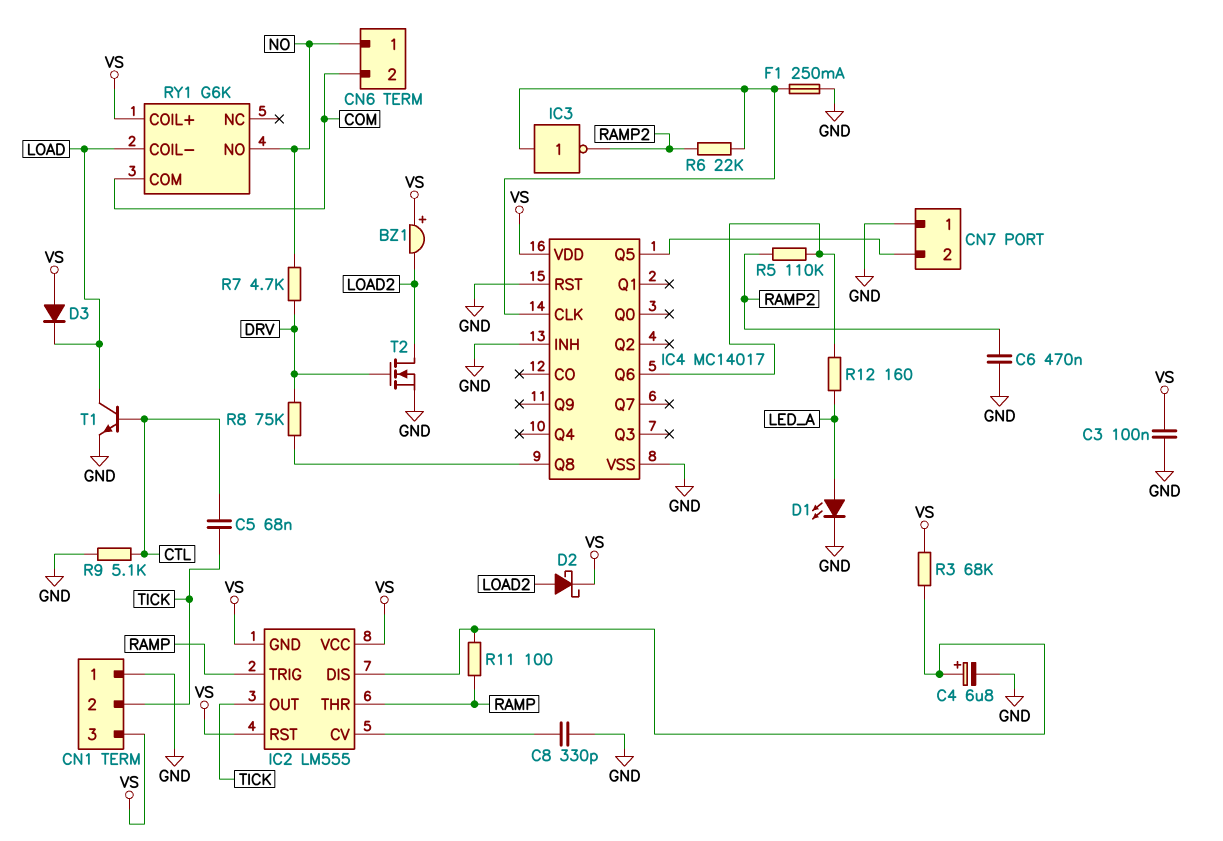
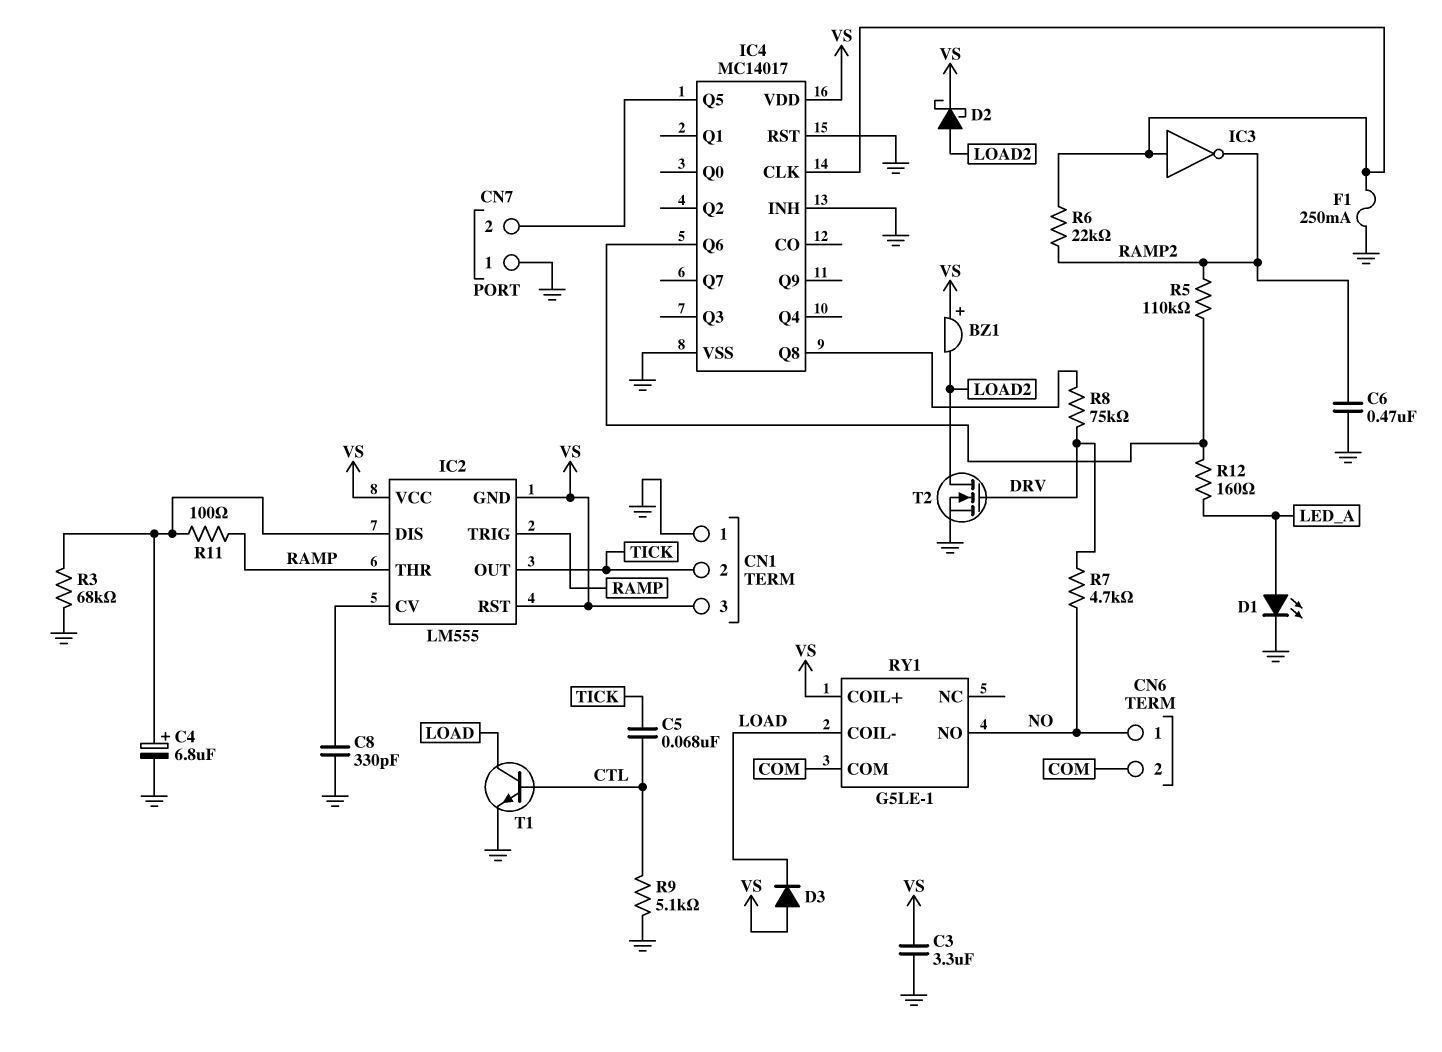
C3: 100nF (GND, VS) -> 3.3uF (GND, VS)
R3: 68k (IC2/DIS, VS) -> 68k (GND, IC2/DIS)
RY1: G6K -> G5LE-1

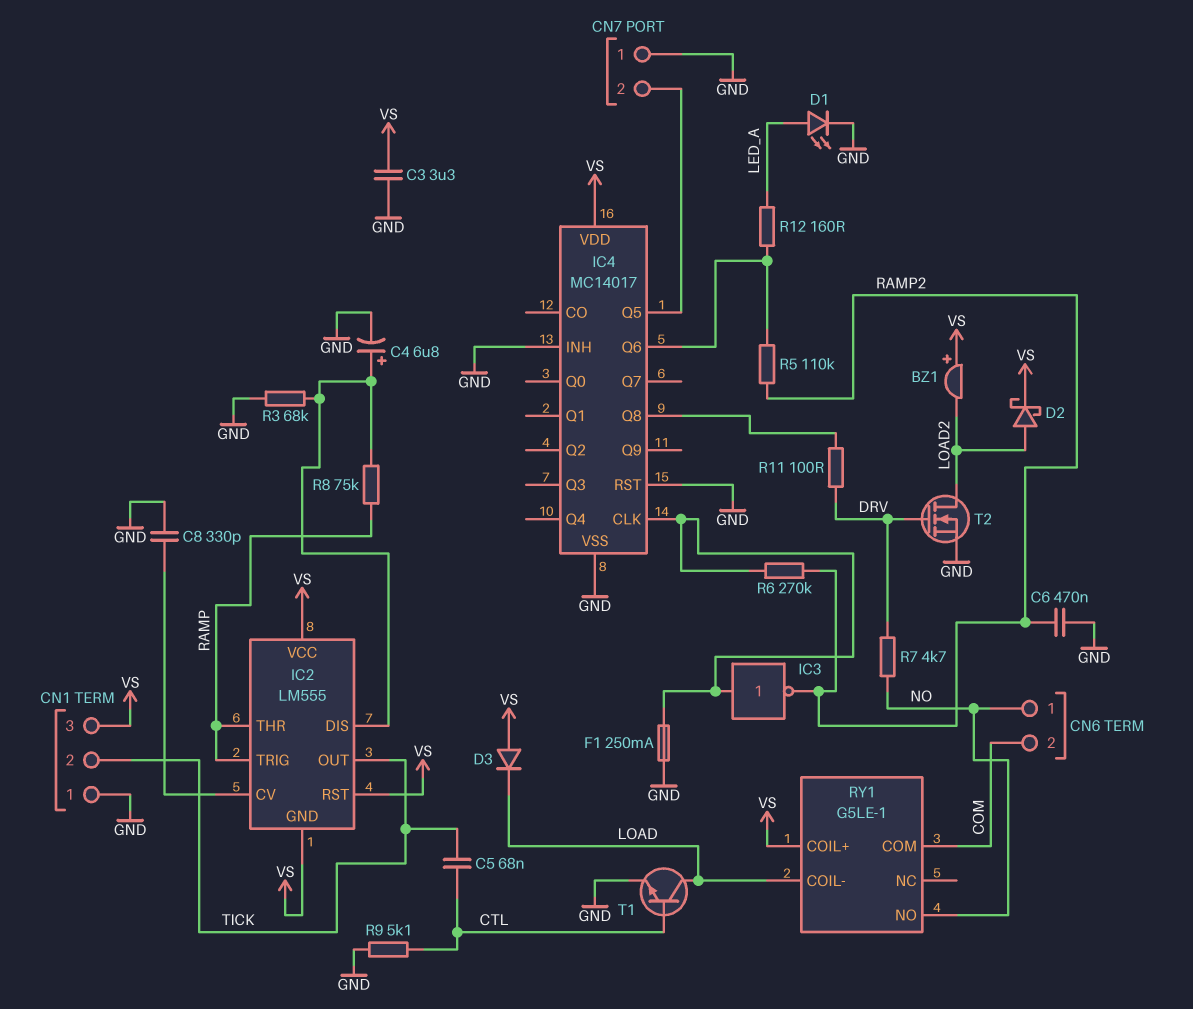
R6: 22k (IC4/CLK, RAMP2) -> 270k (IC4/CLK, RAMP2)
R8: 75k (DRV, IC4/Q8) -> 75k (IC2/DIS, RAMP)
R11: 100 (IC2/DIS, RAMP) -> 100 (DRV, IC4/Q8)

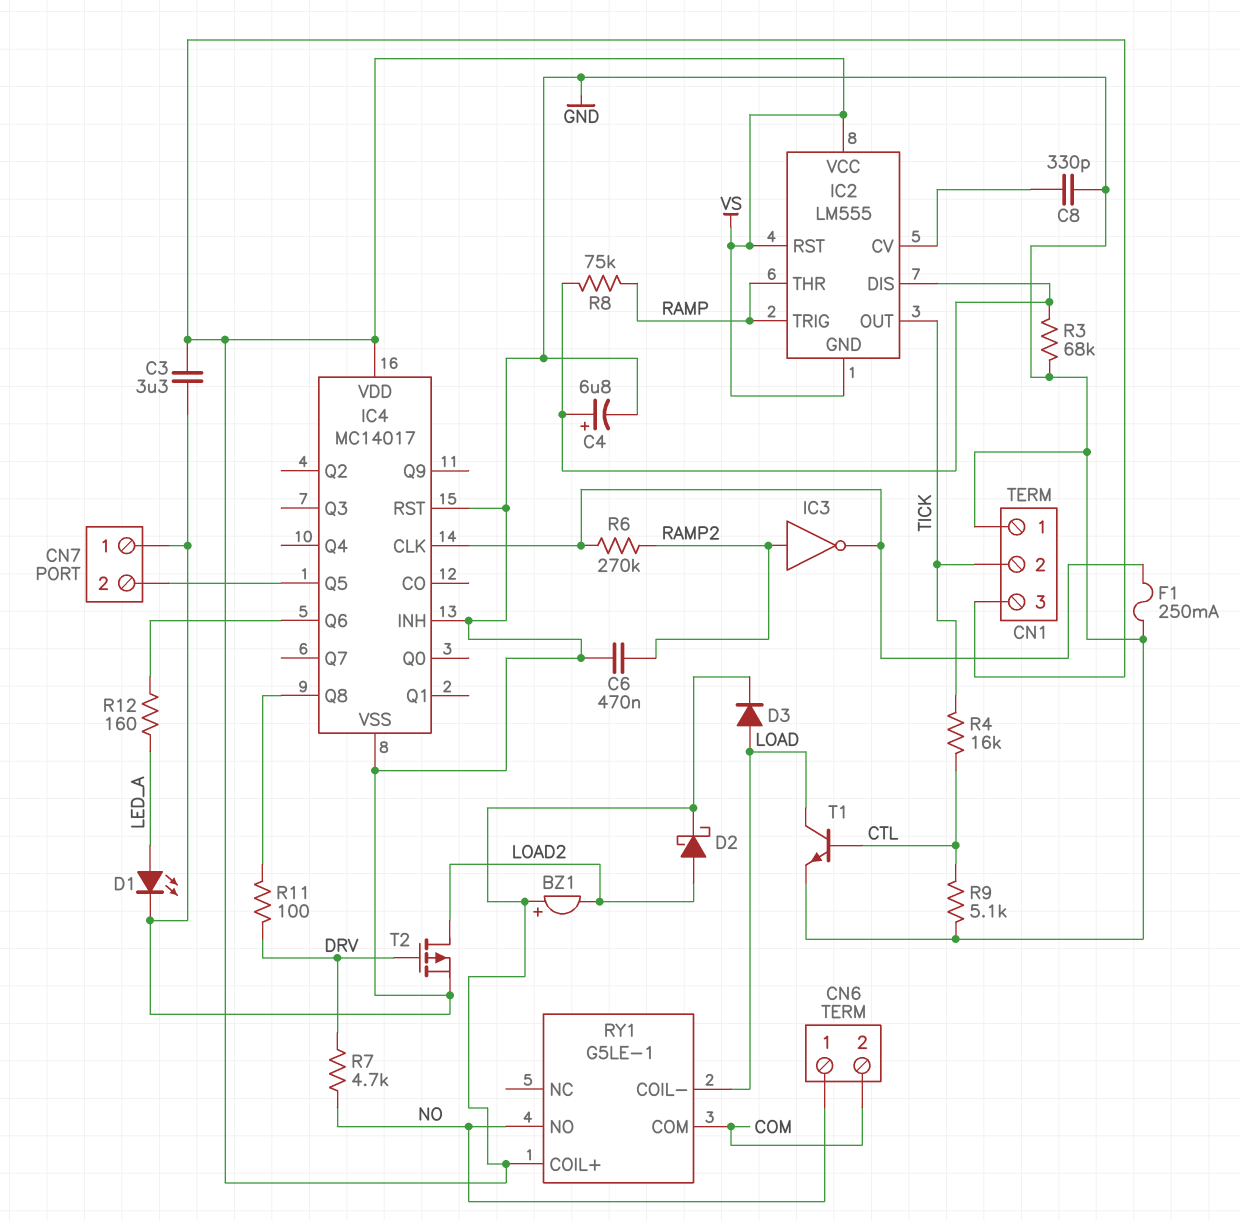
C5: 68nF (CTL, TICK) -> none
D3: diode (A VS, K LOAD) -> diode (A LOAD, K VS)
IC3: NOT (in IC4/CLK, out RAMP2) -> NOT (in RAMP2, out IC4/CLK)
R4: none -> 16k (CTL, TICK)
R5: 110k (IC4/Q6, RAMP2) -> none
T2: NMOS (G DRV, D LOAD2, S GND) -> PMOS (G DRV, D LOAD2, S GND)

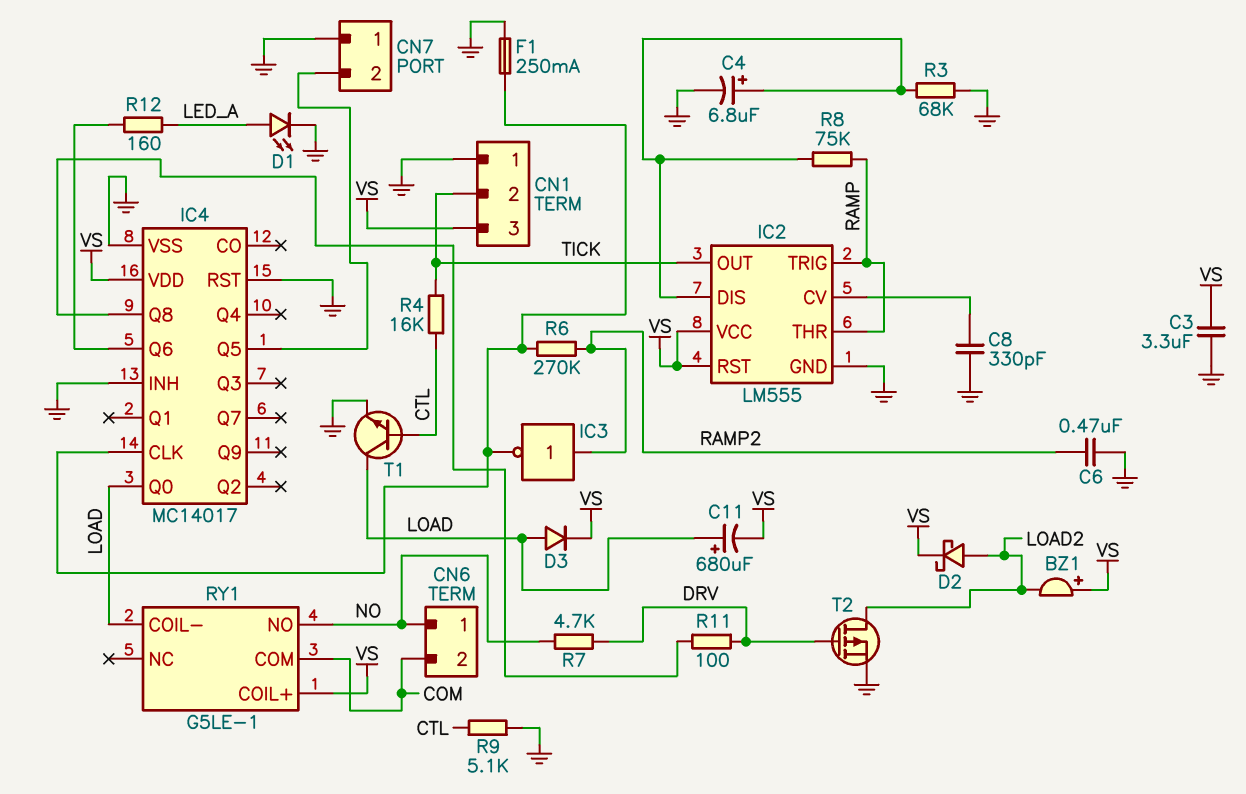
C11: none -> 680uF (plus LOAD, minus VS)
IC2 pin GND: VS -> GND
IC4 pin Q0: none -> LOAD

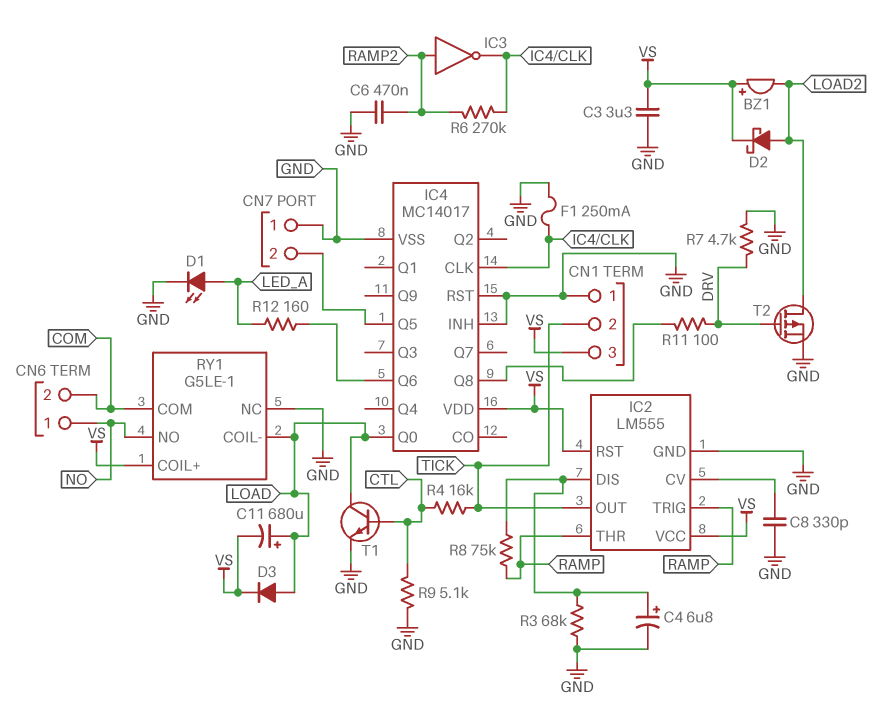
R7: 4.7k (DRV, NO) -> 4.7k (DRV, GND)
RY1 pin NC: none -> GND

